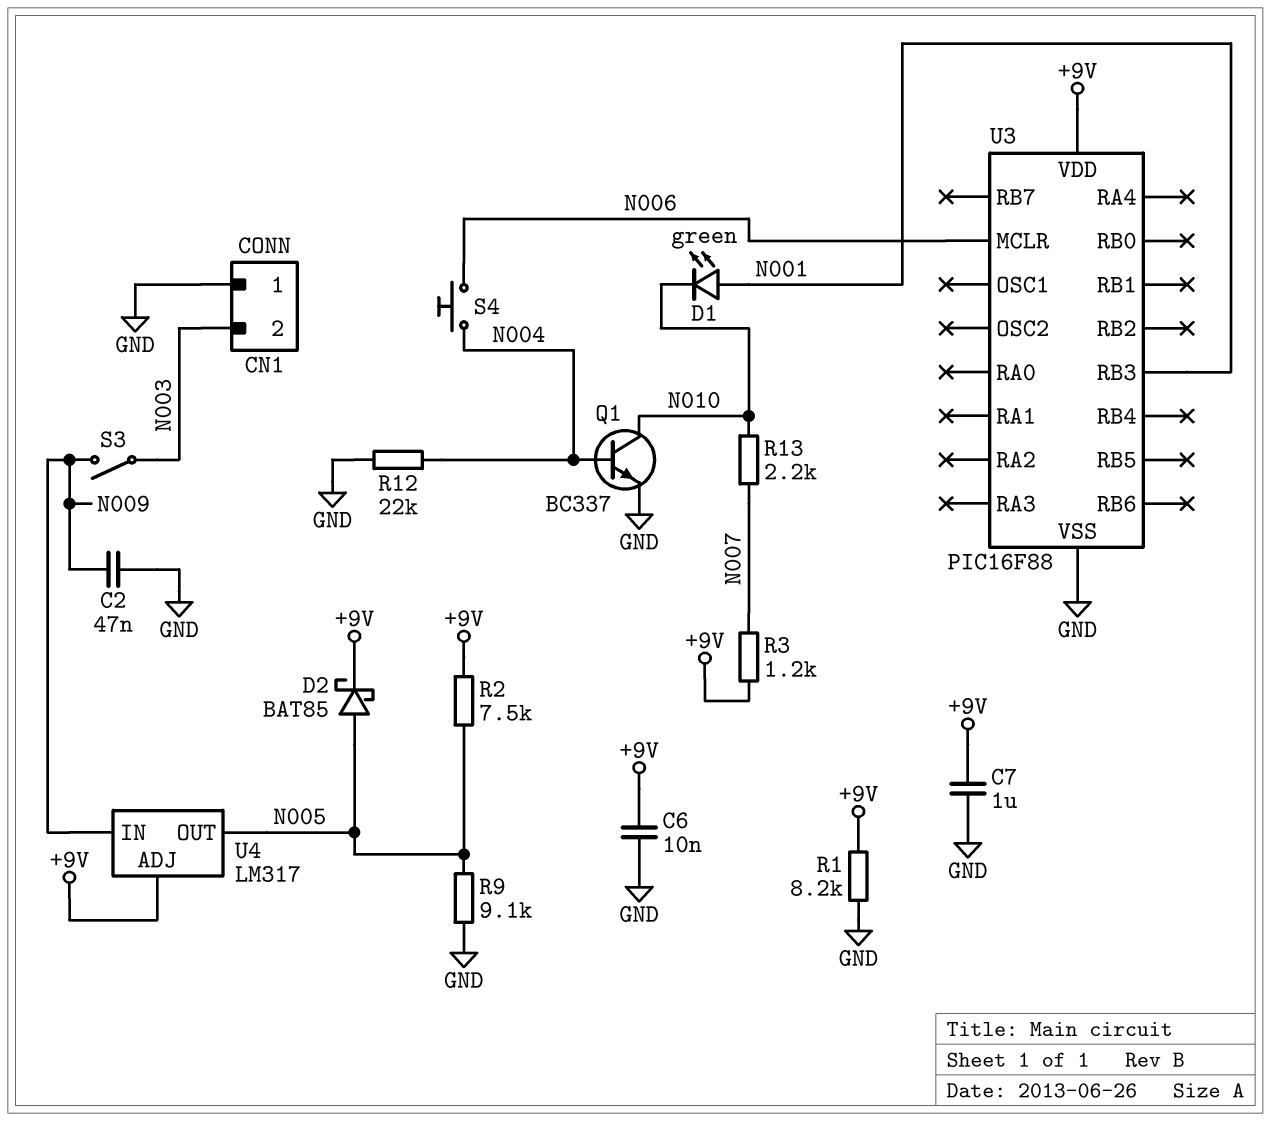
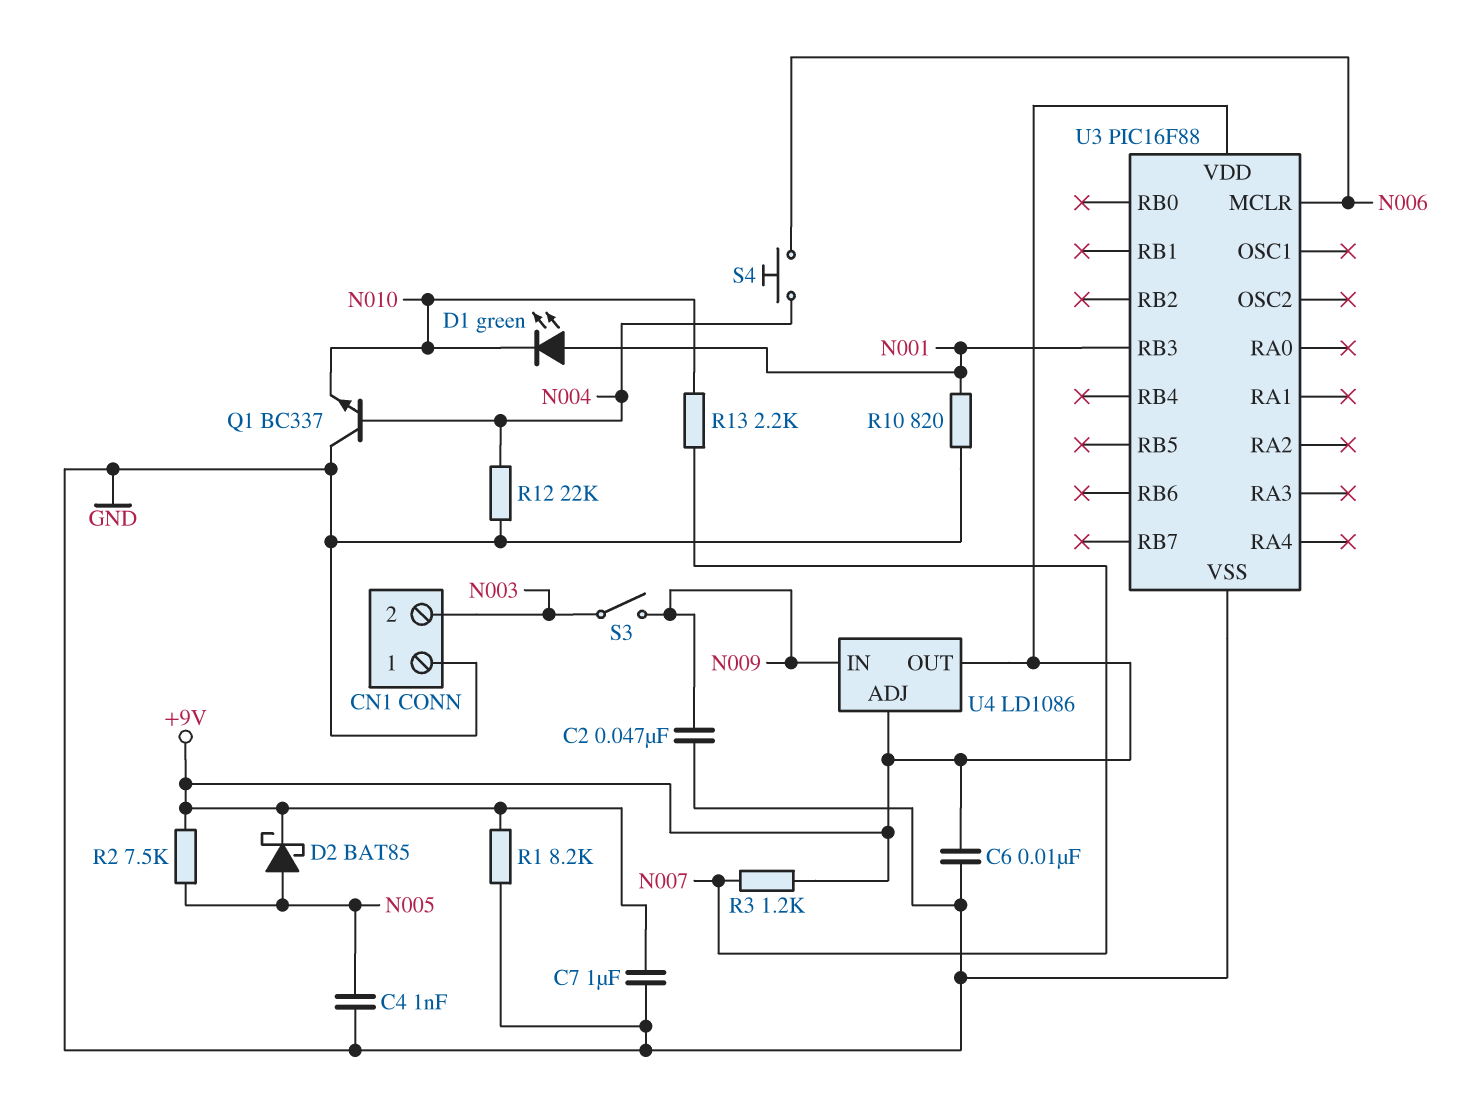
C4: none -> 1nF (GND, N005)
Q1: NPN BC337 (B N004, C N010, E GND) -> NPN BC337 (B N004, C GND, E N010)
R9: 9.1k (GND, N005) -> none
R10: none -> 820 (GND, N001)
U4: LM317 -> LD1086
U4 pin OUT: N005 -> +9V

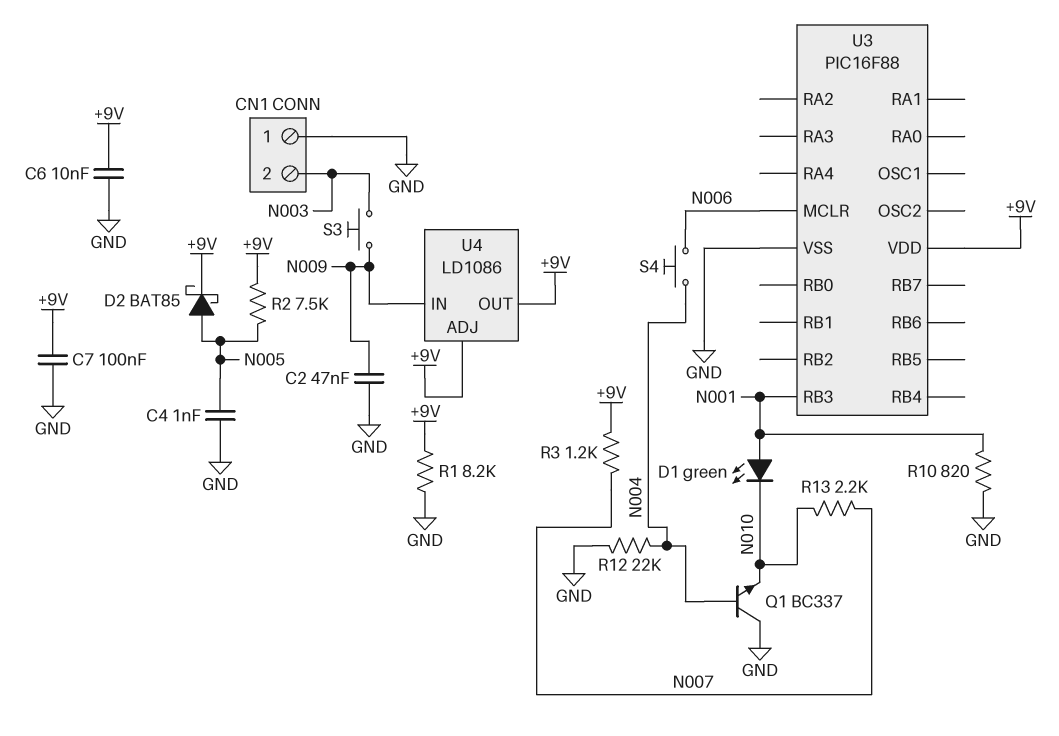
C7: 1uF (+9V, GND) -> 100nF (+9V, GND)
S3: switch (N003, N009) -> button (N003, N009)

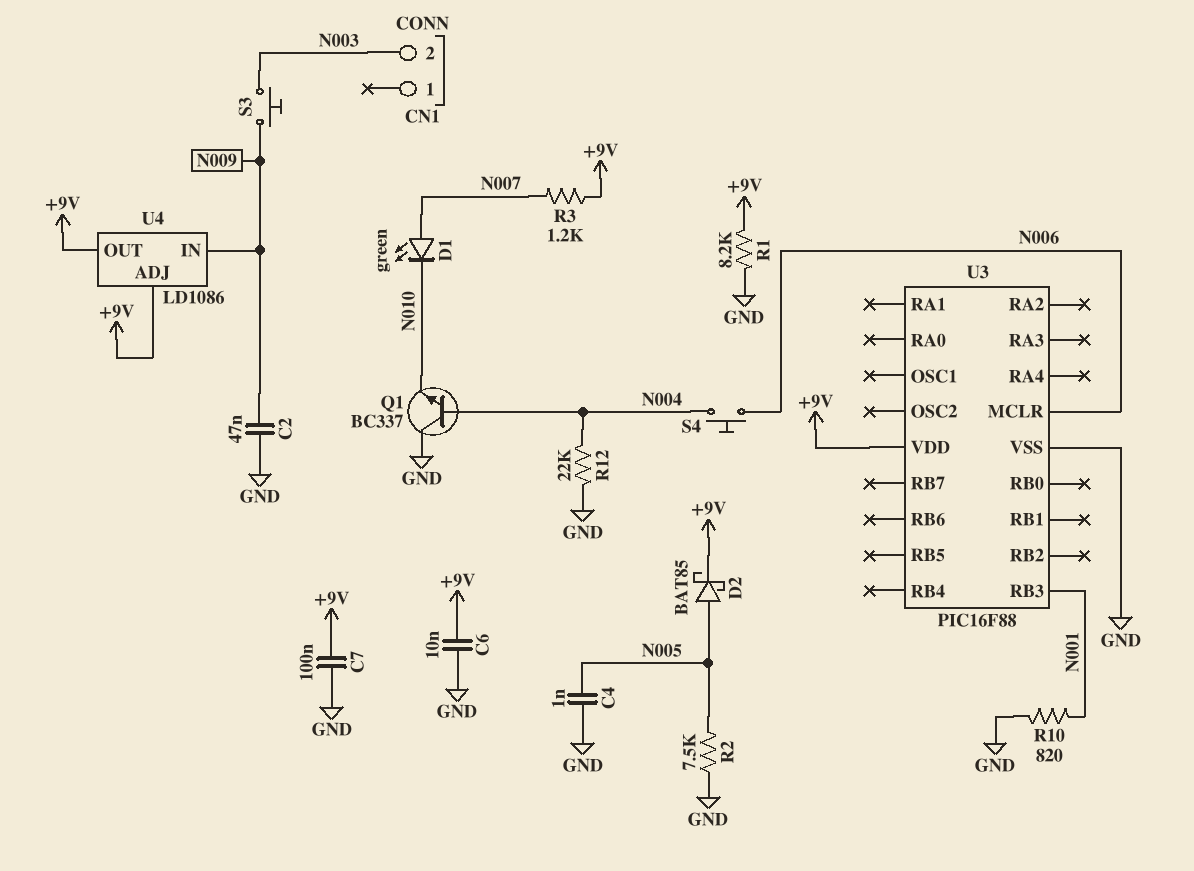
CN1 pin 1: GND -> none
D1: LED green (A N001, K N010) -> LED green (A N007, K N010)
R2: 7.5k (+9V, N005) -> 7.5k (GND, N005)
R13: 2.2k (N007, N010) -> none

